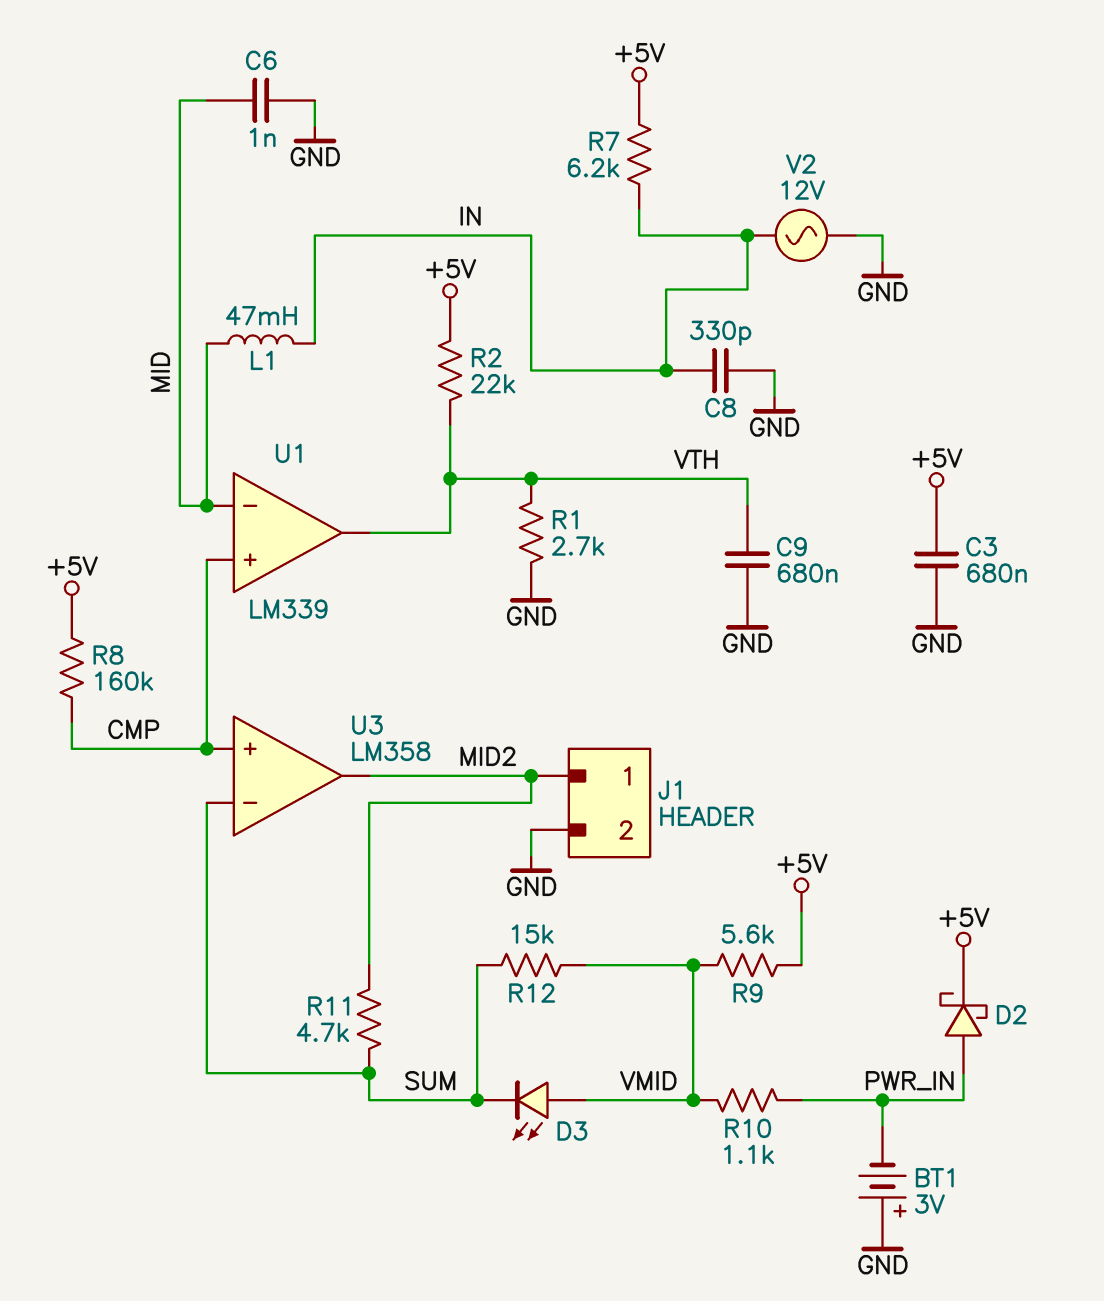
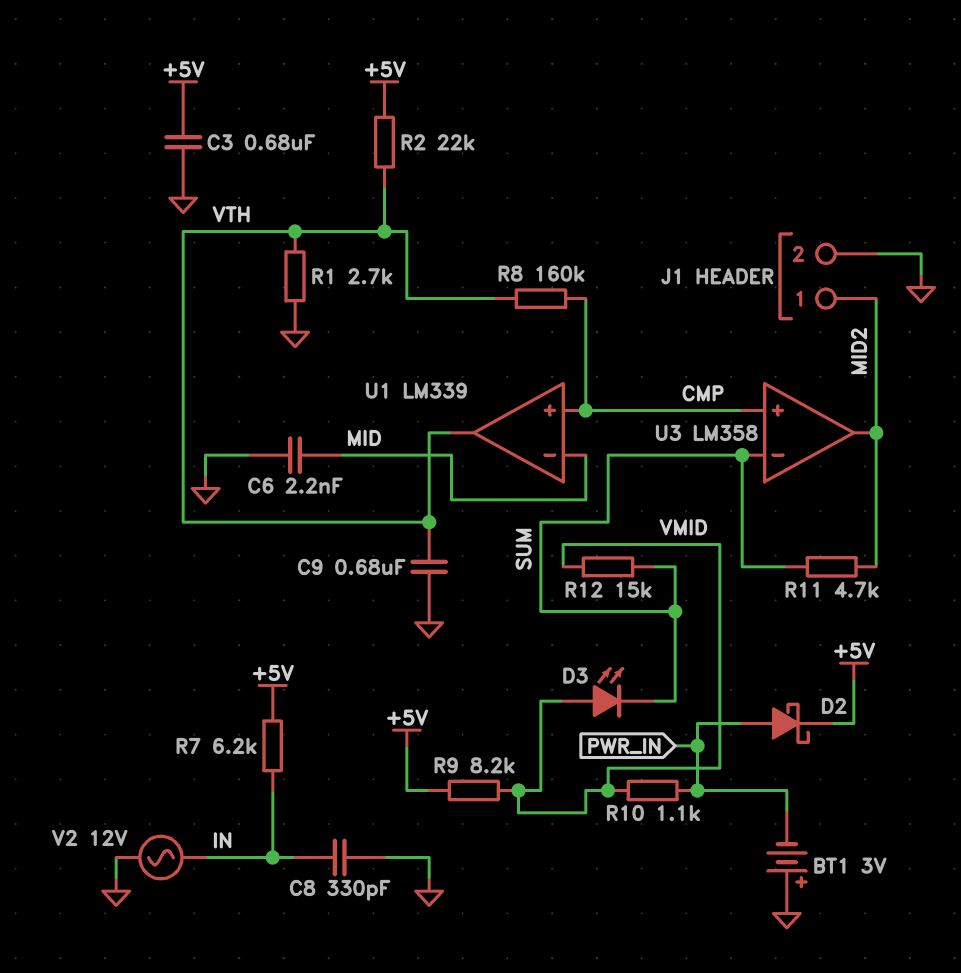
C6: 1nF (GND, MID) -> 2.2nF (GND, MID)
L1: 47mH (IN, MID) -> none
R8: 160k (+5V, CMP) -> 160k (CMP, VTH)
R9: 5.6k (+5V, VMID) -> 8.2k (+5V, VMID)

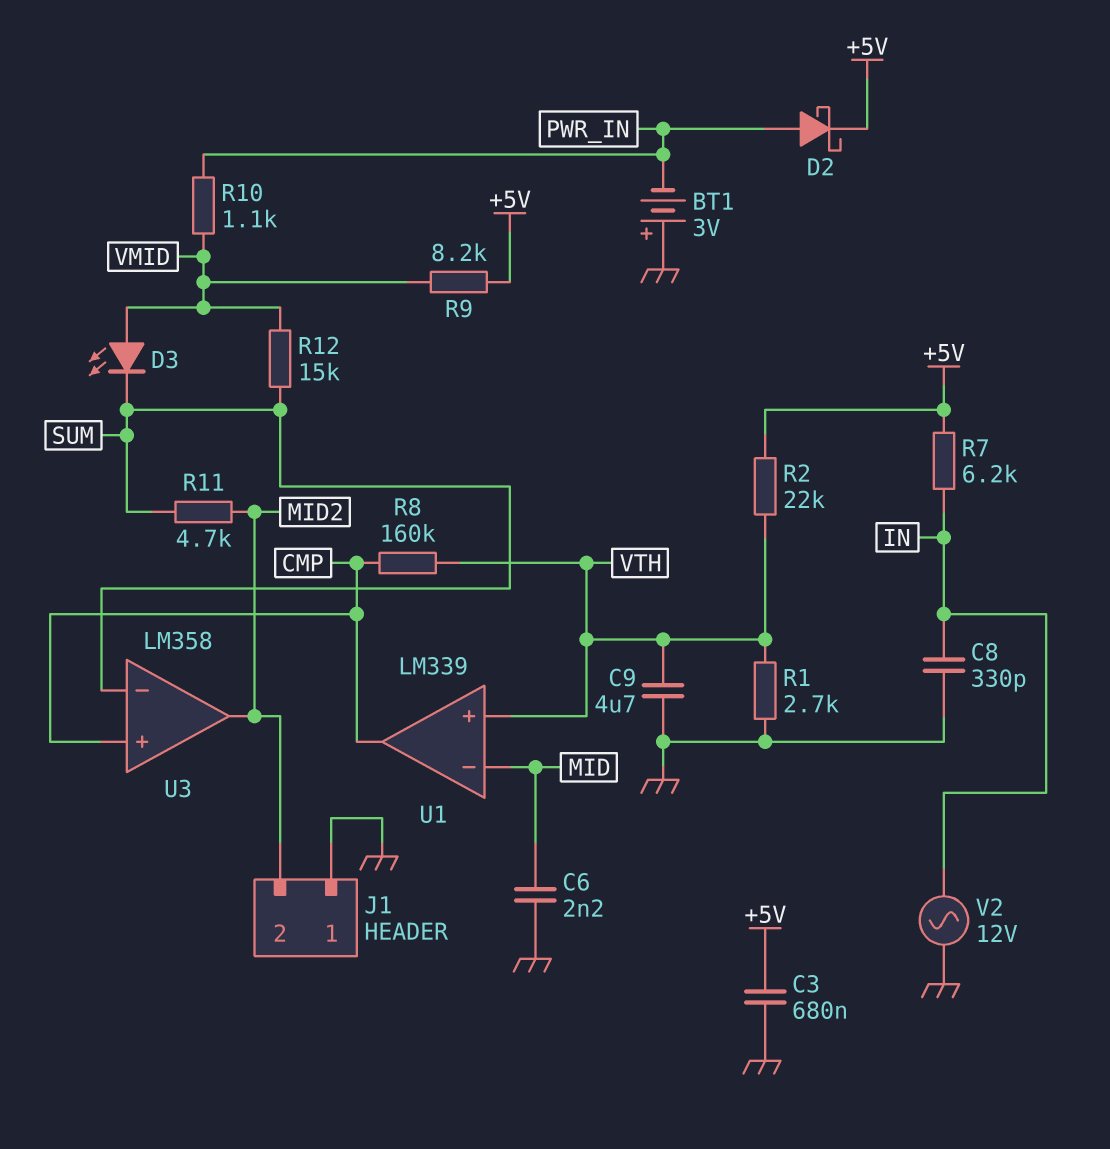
C9: 680nF (GND, VTH) -> 4.7uF (GND, VTH)
J1 pin 1: MID2 -> GND
J1 pin 2: GND -> MID2
U1 pin in+: CMP -> VTH
U1 pin out: VTH -> CMP

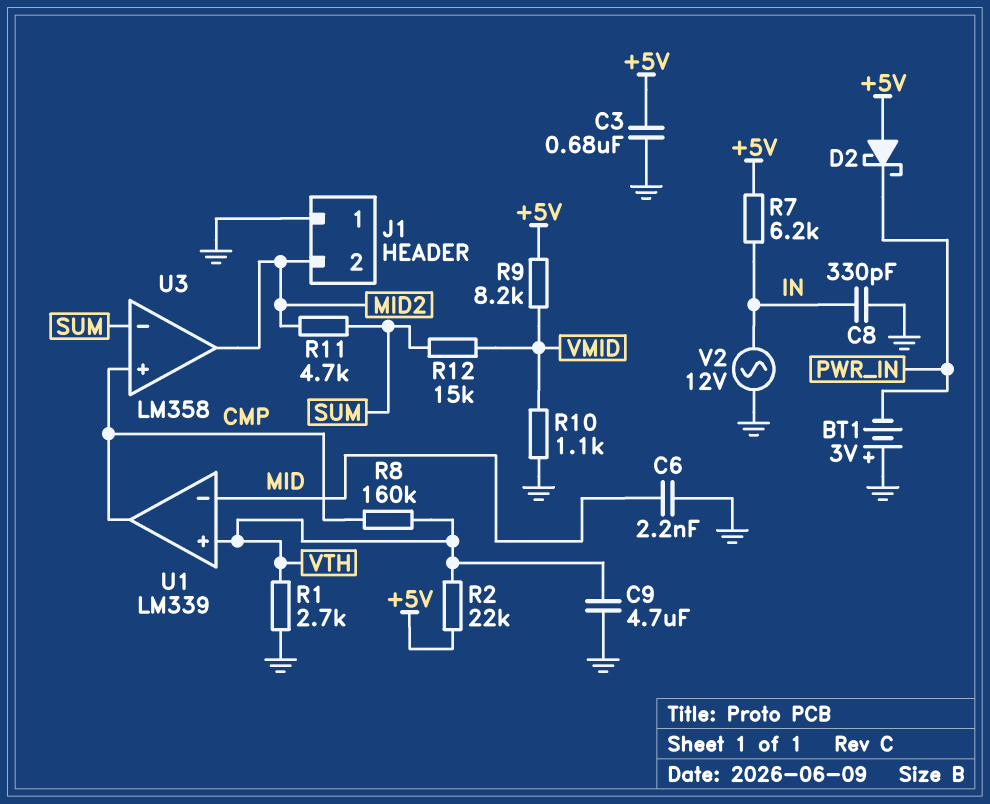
D2: schottky (A PWR_IN, K +5V) -> schottky (A +5V, K PWR_IN)
D3: LED (A VMID, K SUM) -> none
R10: 1.1k (PWR_IN, VMID) -> 1.1k (GND, VMID)

